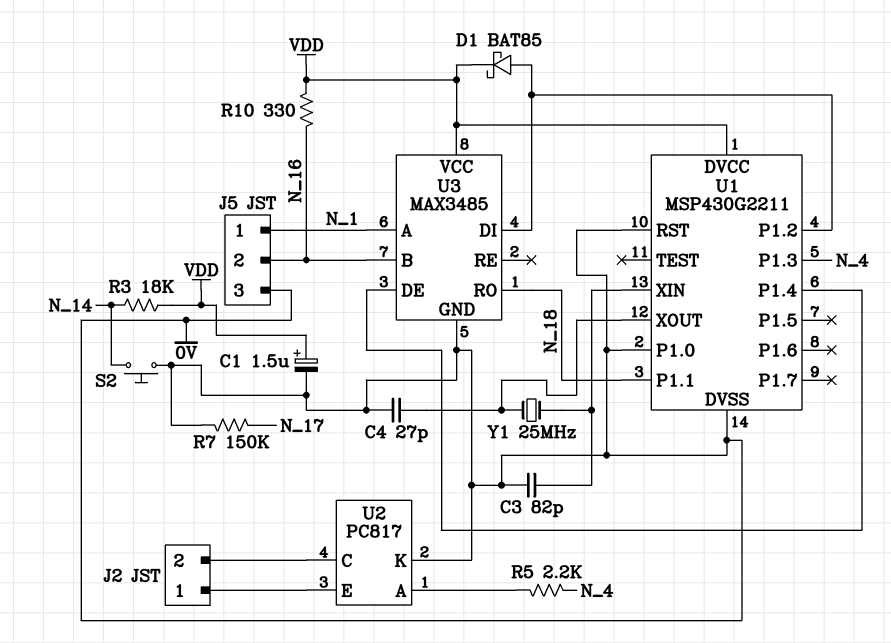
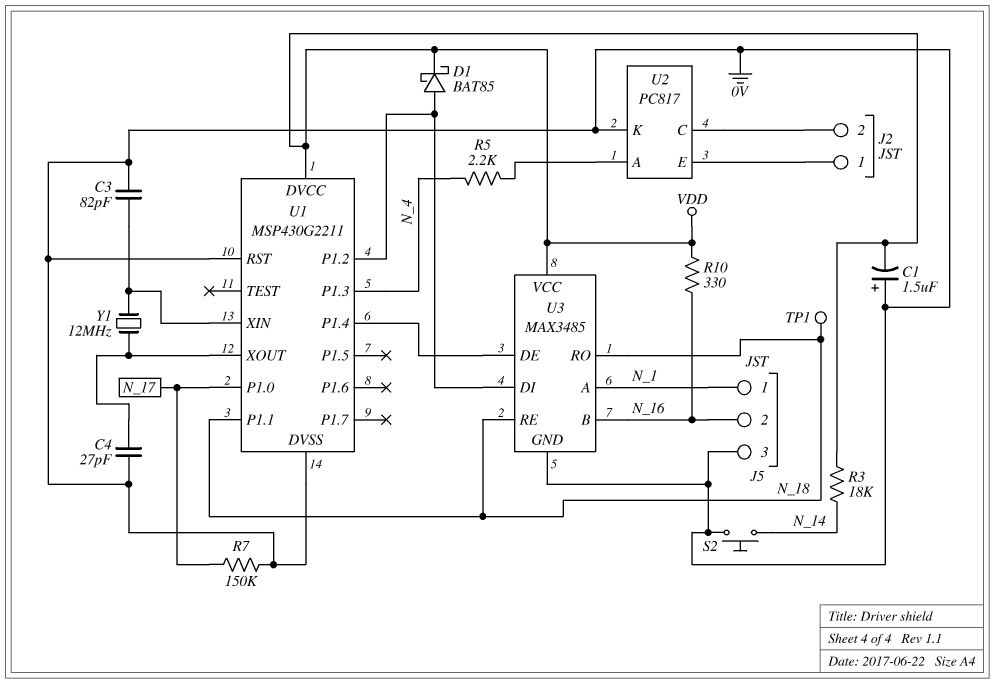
C1: 1.5uF (plus VDD, minus 0V) -> 1.5uF (plus 0V, minus VDD)
TP1: none -> test point (N_18)
U1 pin P1.0: 0V -> N_17
U3 pin RE: none -> N_18
Y1: 25MHz (U1/XIN, U1/XOUT) -> 12MHz (U1/XIN, U1/XOUT)

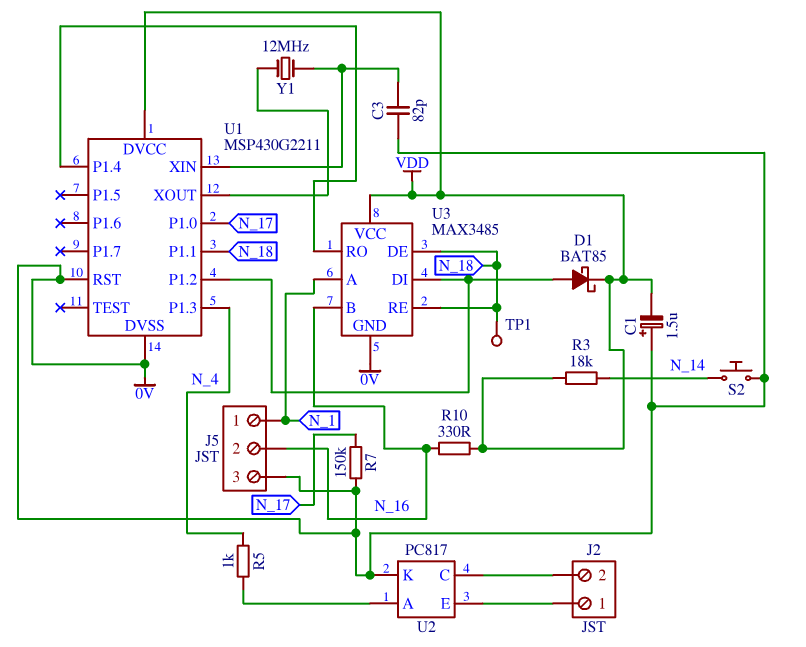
C4: 27pF (0V, U1/XOUT) -> none
R5: 2.2k (N_4, U2/A) -> 1k (N_4, U2/A)
U3 pin DE: U1/P1.4 -> N_18
U3 pin RO: N_18 -> U1/P1.4

